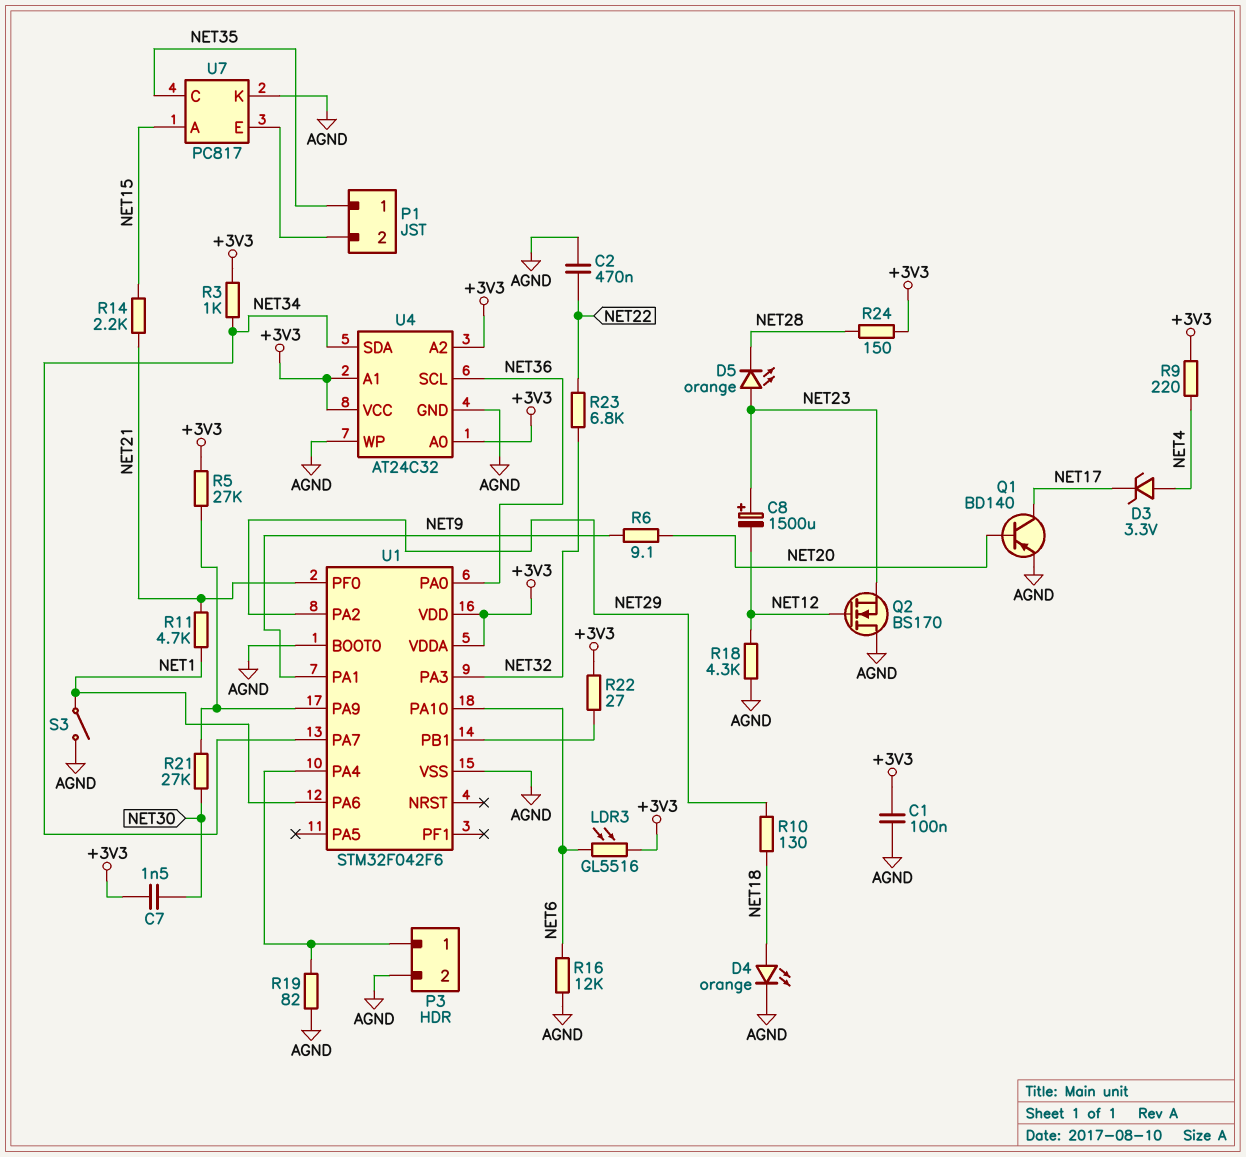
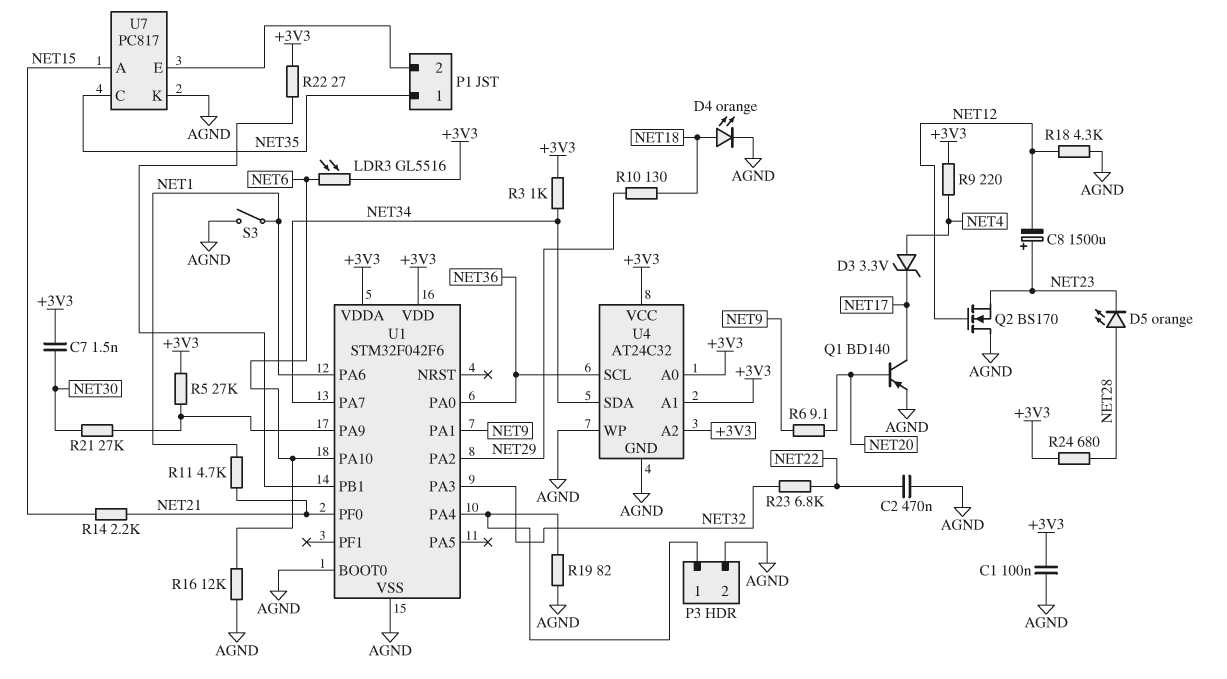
D5: LED orange (A NET23, K NET28) -> LED orange (A NET28, K NET23)
R24: 150 (+3V3, NET28) -> 680 (+3V3, NET28)

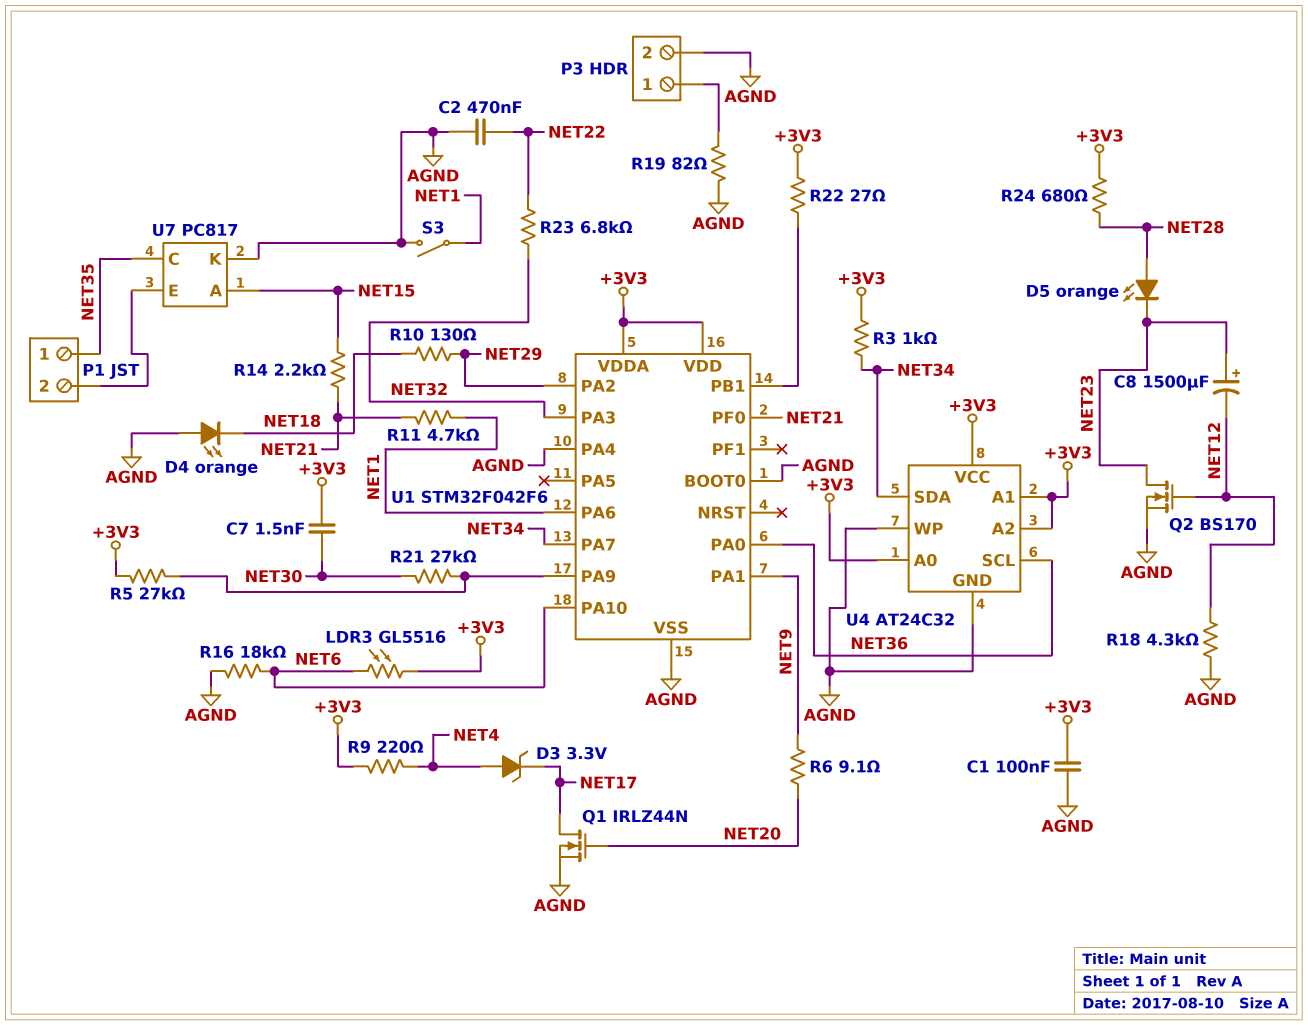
D4: LED orange (A NET18, K AGND) -> LED orange (A AGND, K NET18)
Q1: PNP BD140 (B NET20, C NET17, E AGND) -> NMOS IRLZ44N (G NET20, D NET17, S AGND)
Q2: NMOS BS170 (G NET12, D AGND, S NET23) -> NMOS BS170 (G NET12, D NET23, S AGND)
R16: 12k (AGND, NET6) -> 18k (AGND, NET6)
U1 pin PA4: P3/1 -> AGND

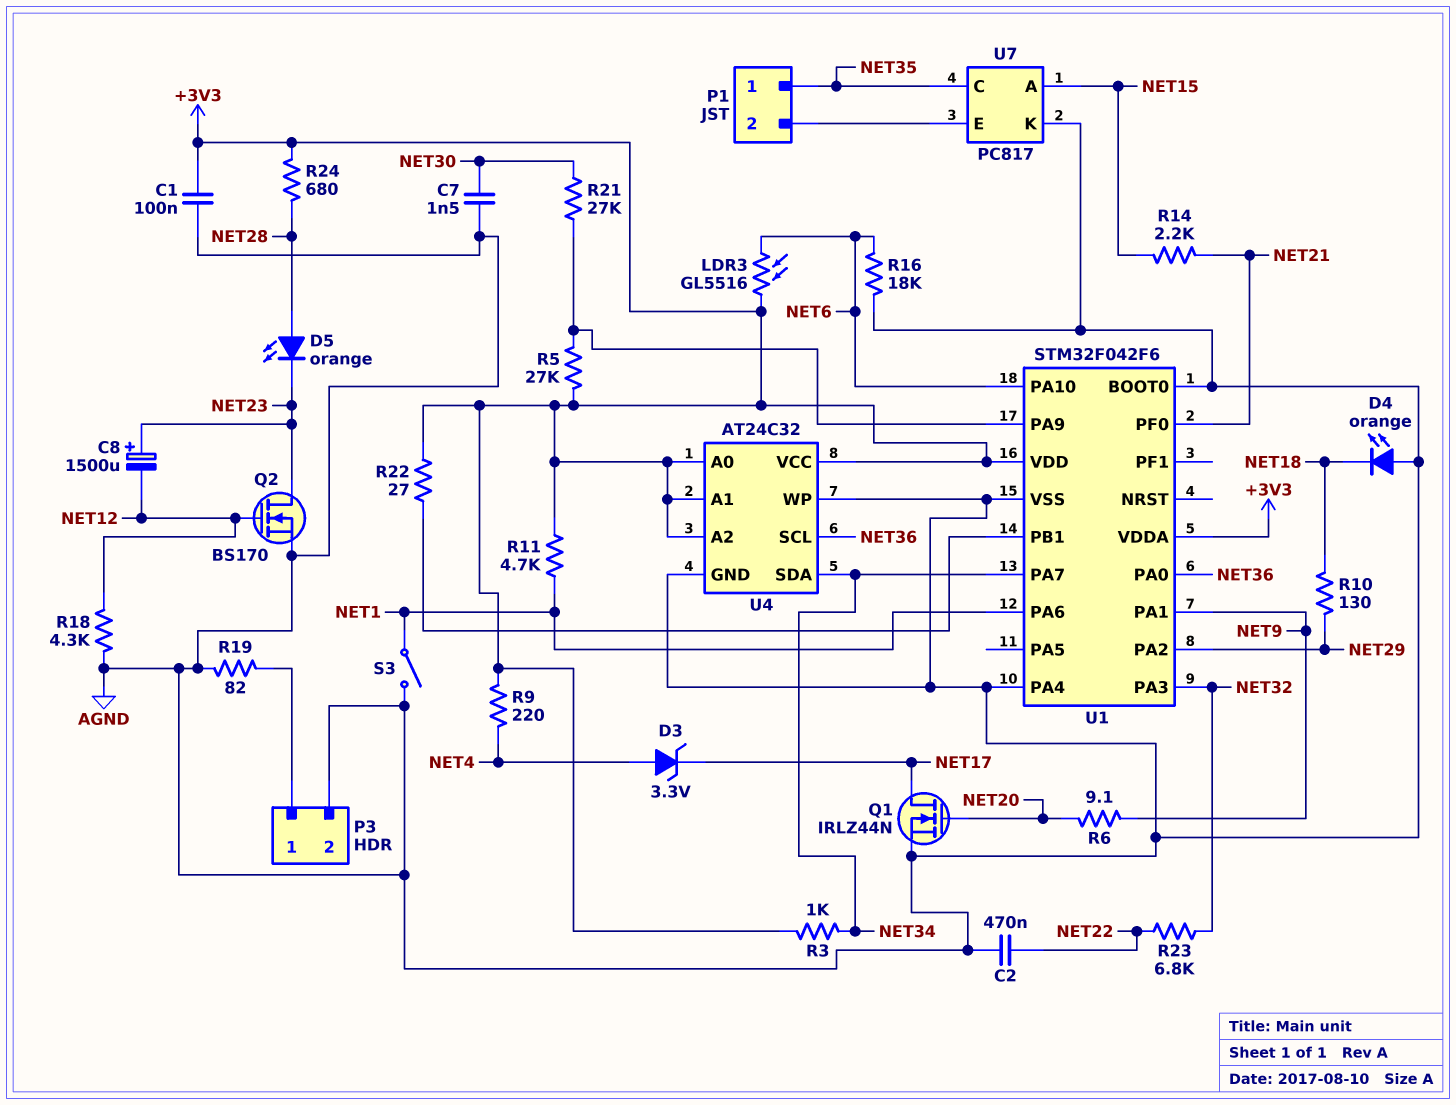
C7: 1.5nF (+3V3, NET30) -> 1.5nF (AGND, NET30)
R11: 4.7k (NET1, NET21) -> 4.7k (+3V3, NET1)

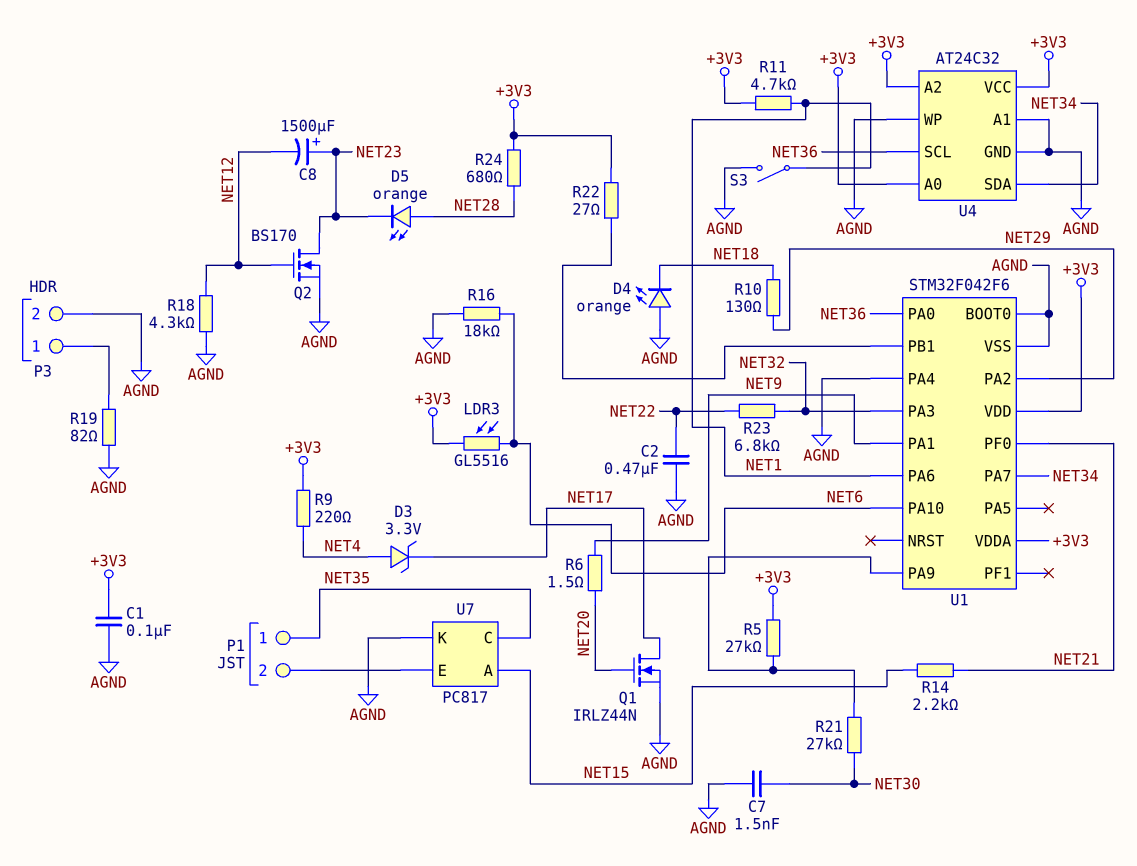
R3: 1k (+3V3, NET34) -> none
R6: 9.1 (NET9, NET20) -> 1.5 (NET9, NET20)
U4 pin A1: +3V3 -> AGND

